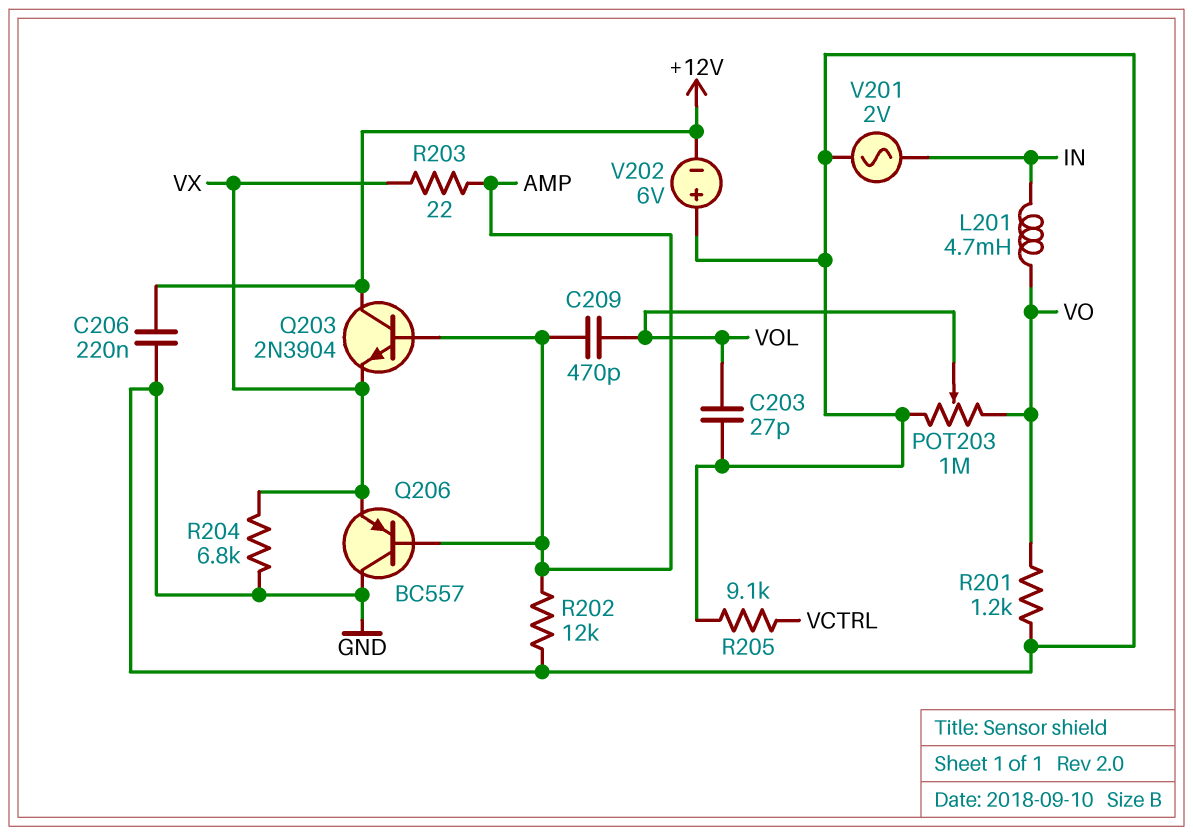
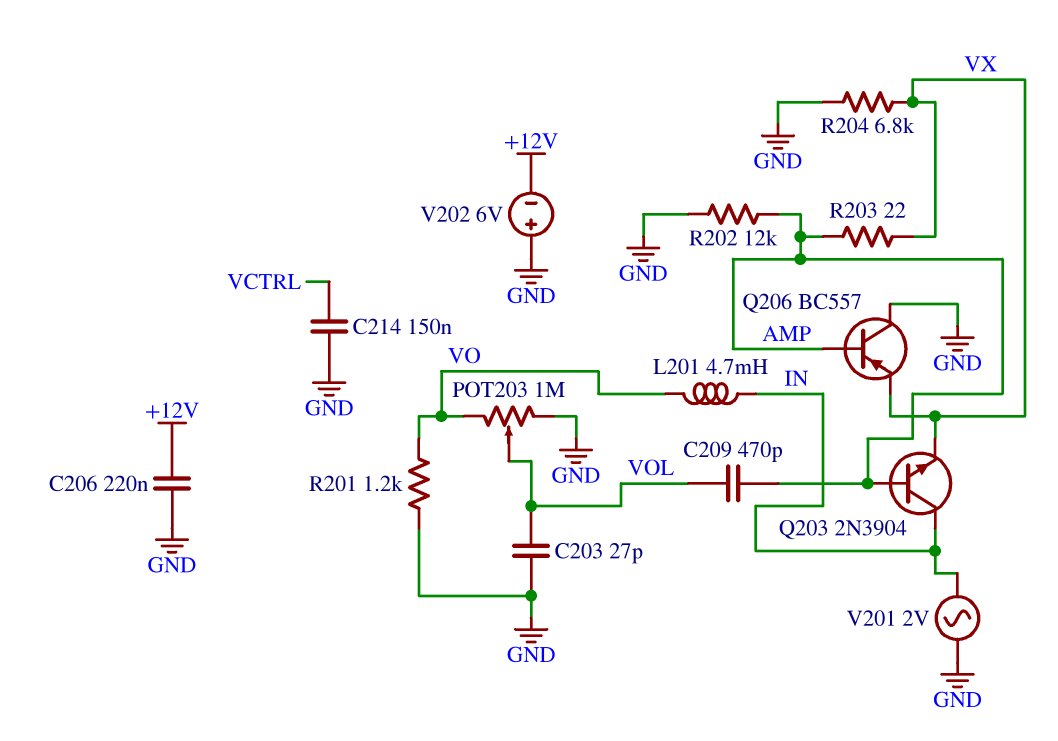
C214: none -> 150nF (GND, VCTRL)
Q203: NPN 2N3904 (B AMP, C +12V, E VX) -> NPN 2N3904 (B AMP, C IN, E VX)
R205: 9.1k (GND, VCTRL) -> none

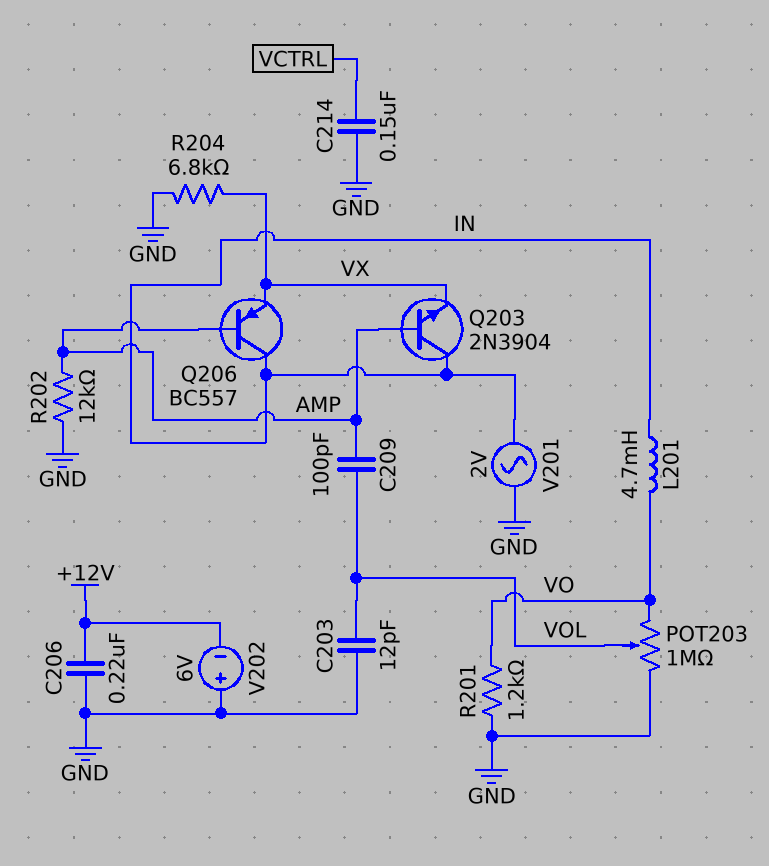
C203: 27pF (GND, VOL) -> 12pF (GND, VOL)
C209: 470pF (AMP, VOL) -> 100pF (AMP, VOL)
Q206: PNP BC557 (B AMP, C GND, E VX) -> PNP BC557 (B AMP, C IN, E VX)
R203: 22 (AMP, VX) -> none

